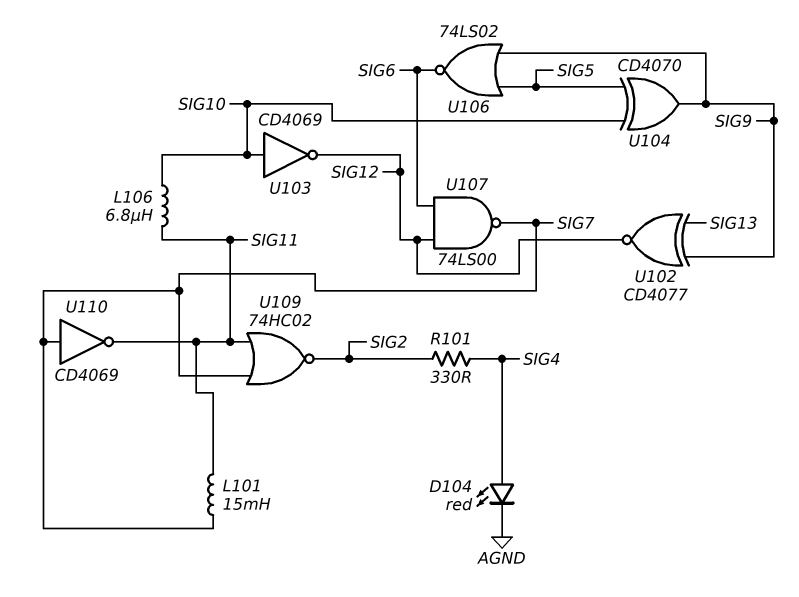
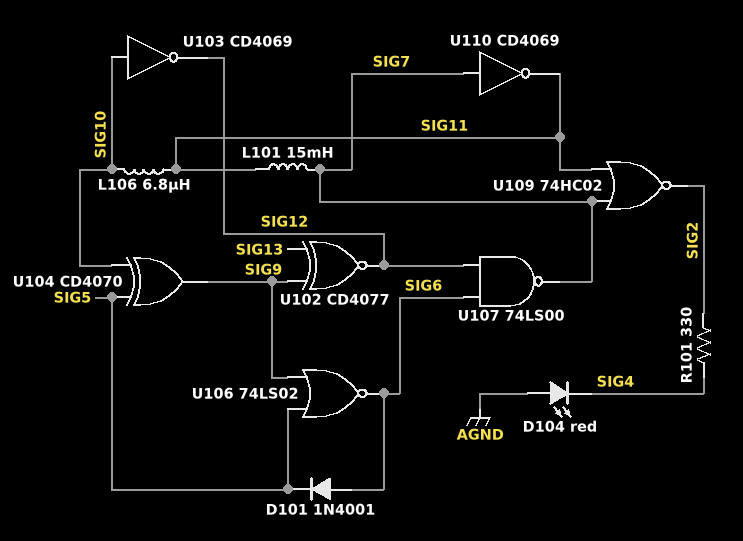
D101: none -> diode 1N4001 (A SIG6, K SIG5)
D104: LED red (A SIG4, K AGND) -> LED red (A AGND, K SIG4)

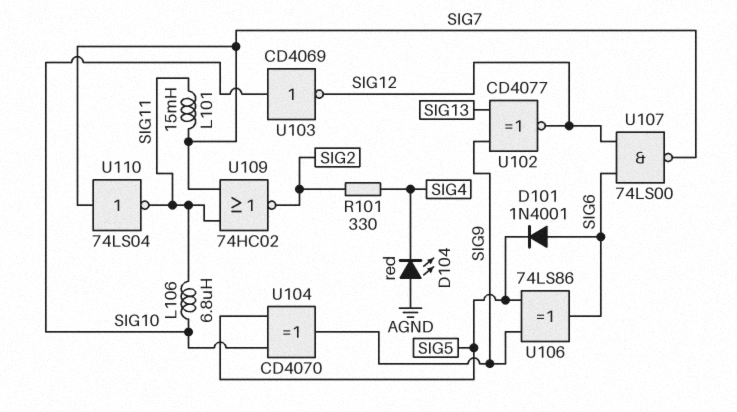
U106: NOR 74LS02 (in SIG5, in SIG9, out SIG6) -> XOR 74LS86 (in SIG5, in SIG9, out SIG6)
U110: NOT CD4069 (in SIG7, out SIG11) -> NOT 74LS04 (in SIG7, out SIG11)

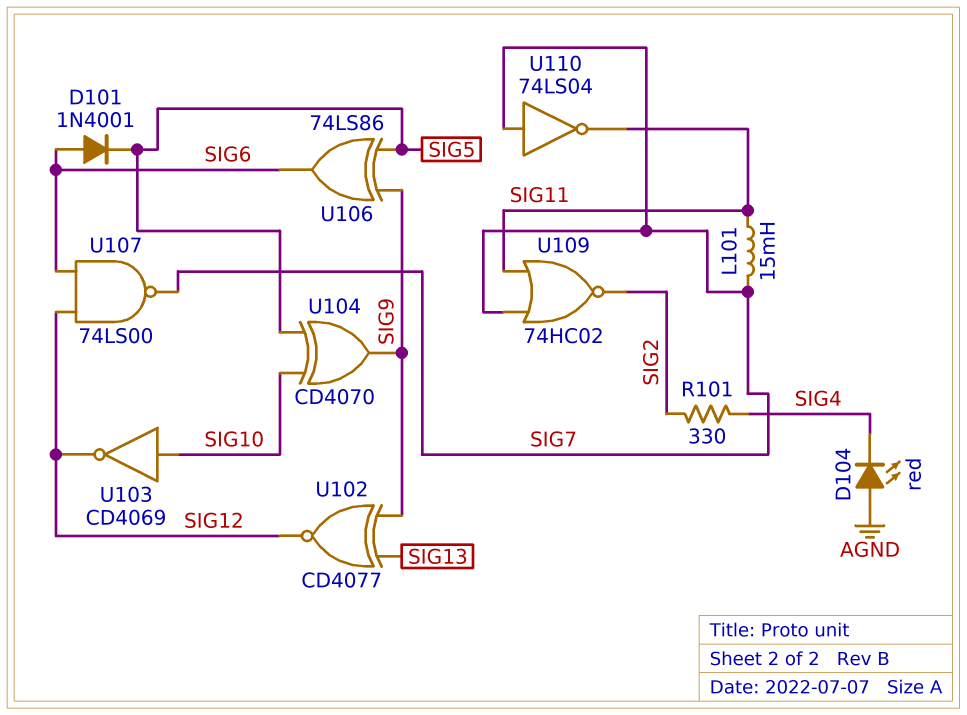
L106: 6.8uH (SIG10, SIG11) -> none

